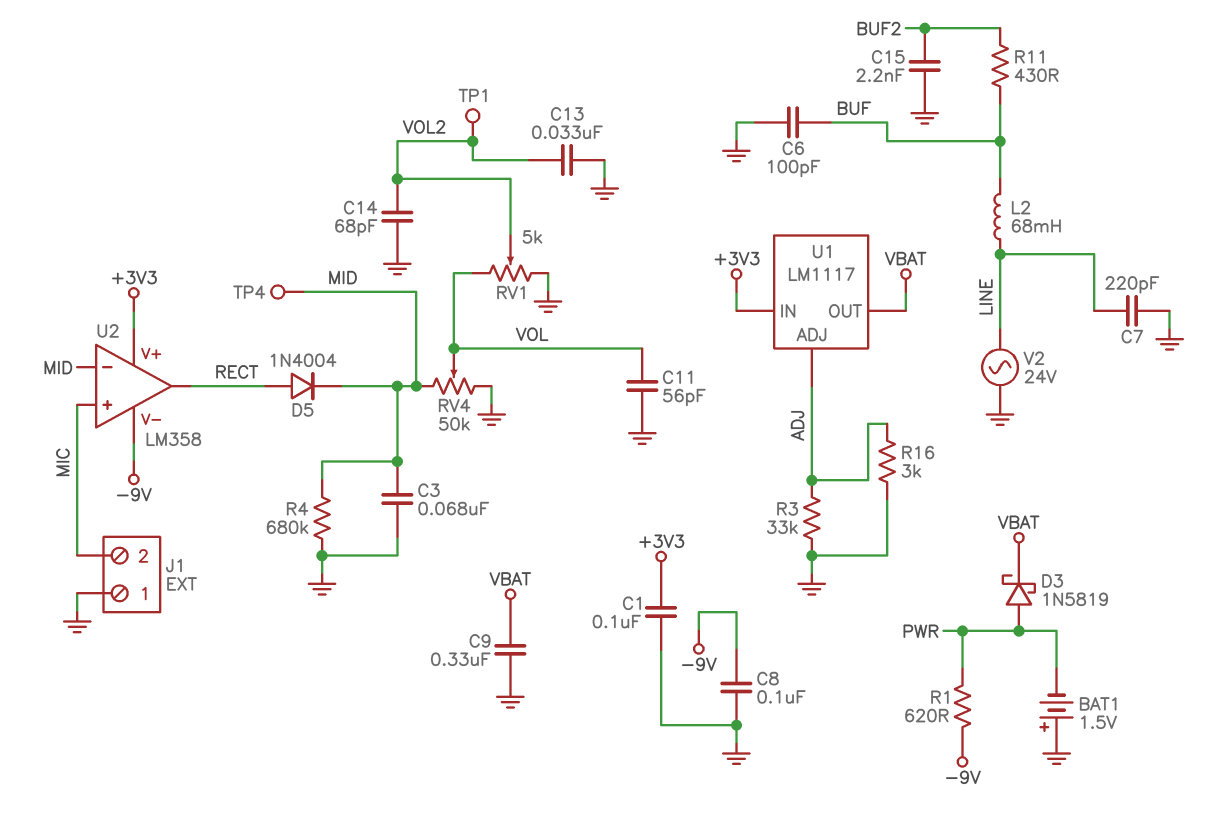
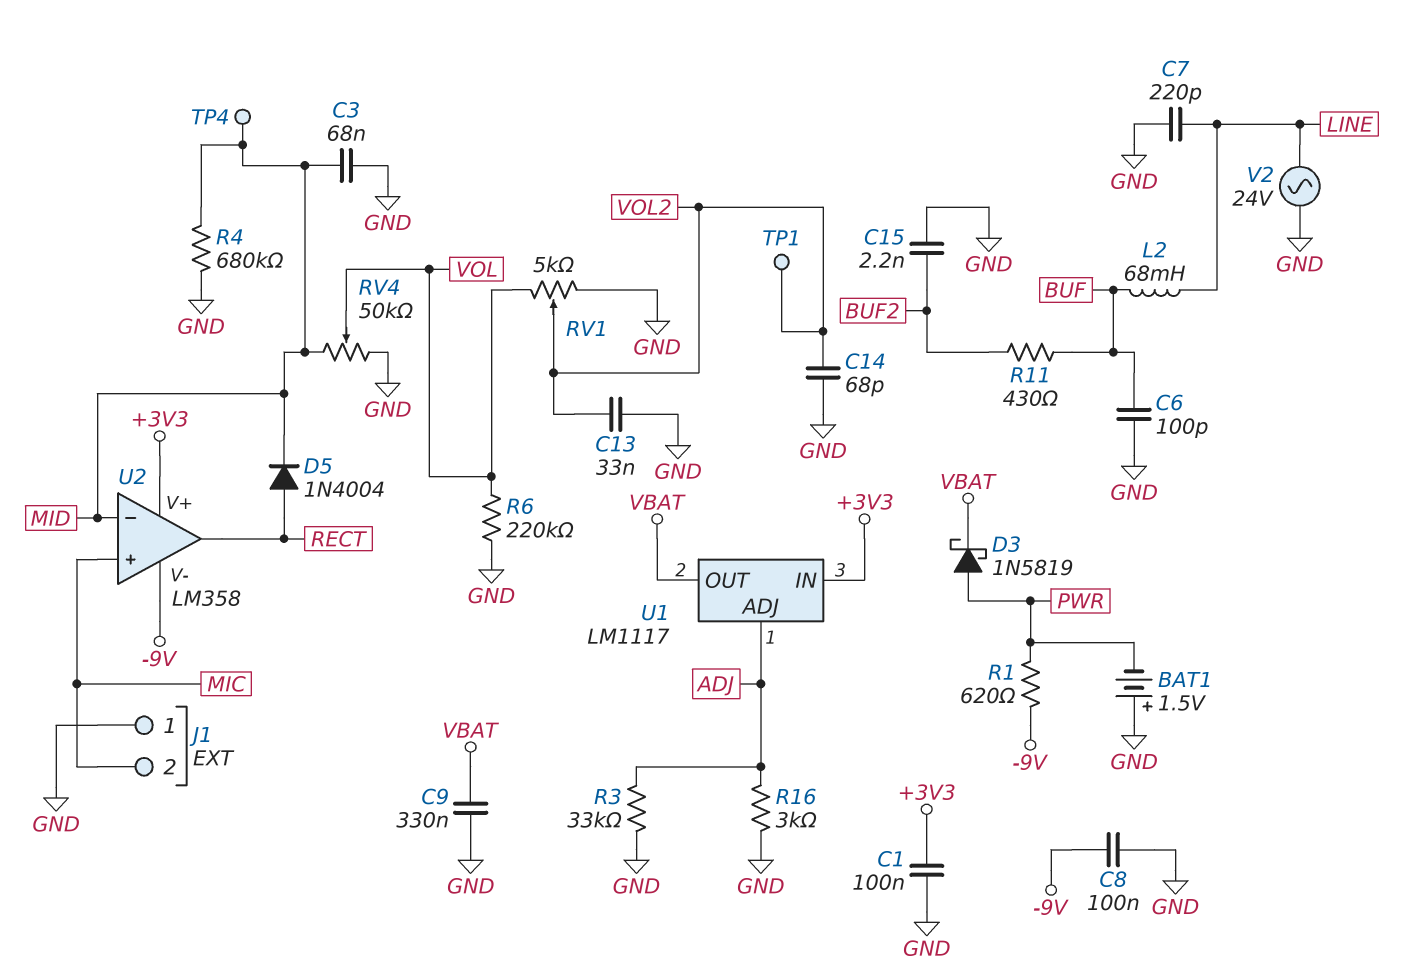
C11: 56pF (GND, VOL) -> none
R6: none -> 220k (GND, VOL)

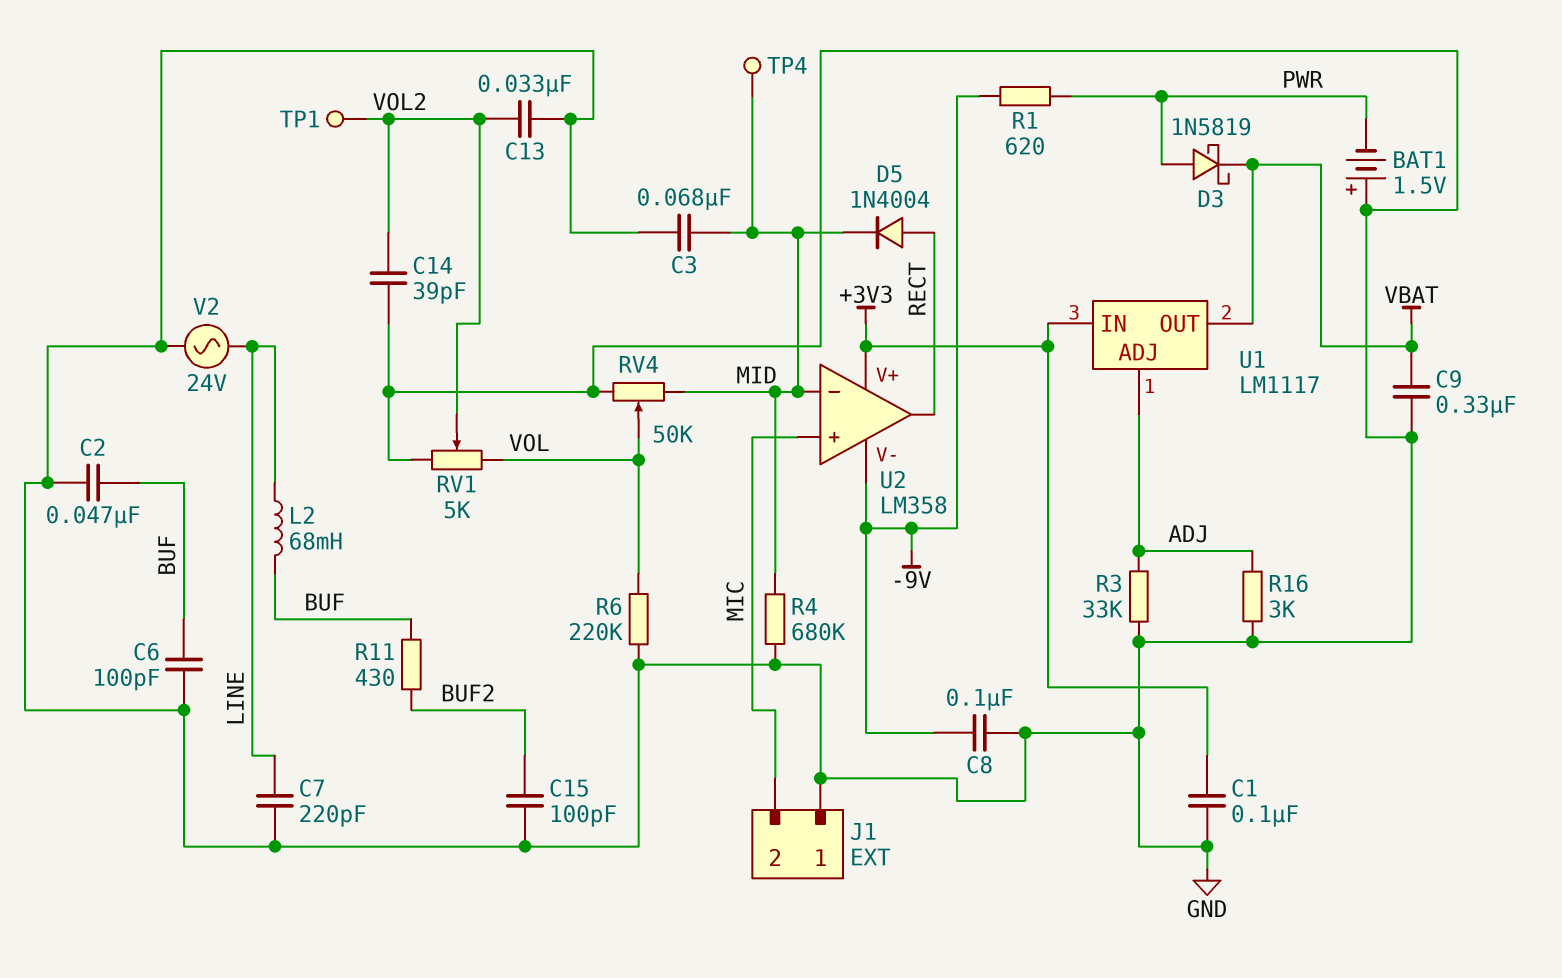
C2: none -> 47nF (BUF, GND)
C14: 68pF (GND, VOL2) -> 39pF (GND, VOL2)
C15: 2.2nF (BUF2, GND) -> 100pF (BUF2, GND)

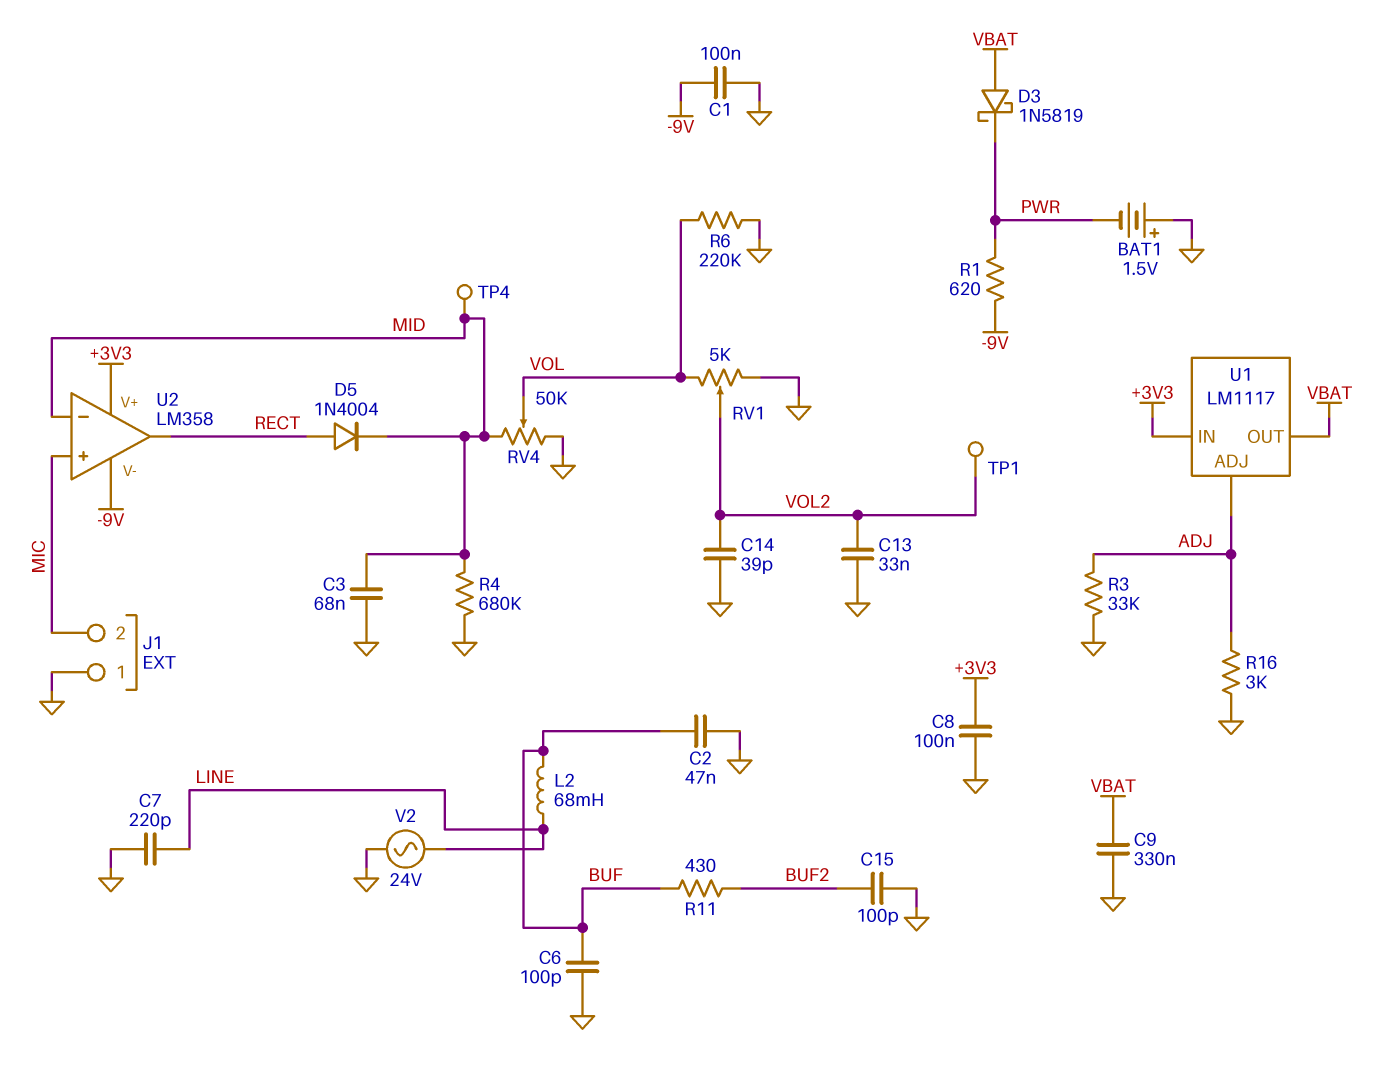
C1: 100nF (+3V3, GND) -> 100nF (-9V, GND)
C8: 100nF (-9V, GND) -> 100nF (+3V3, GND)
D3: schottky 1N5819 (A PWR, K VBAT) -> schottky 1N5819 (A VBAT, K PWR)

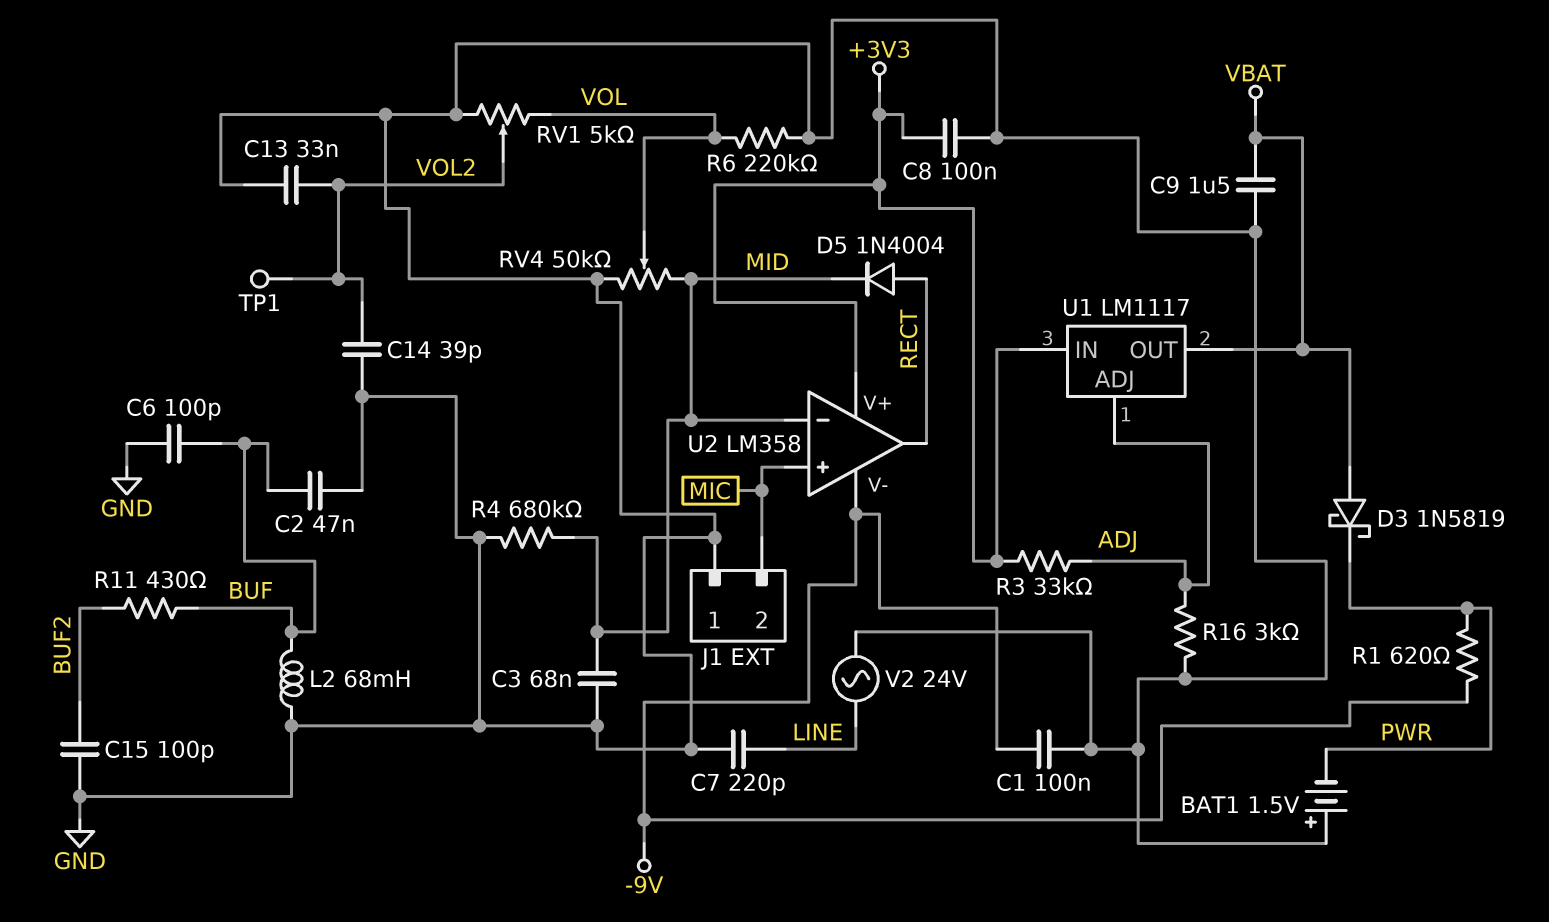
C9: 330nF (GND, VBAT) -> 1.5uF (GND, VBAT)
L2: 68mH (BUF, LINE) -> 68mH (BUF, GND)
R3: 33k (ADJ, GND) -> 33k (+3V3, ADJ)
TP4: test point (MID) -> none

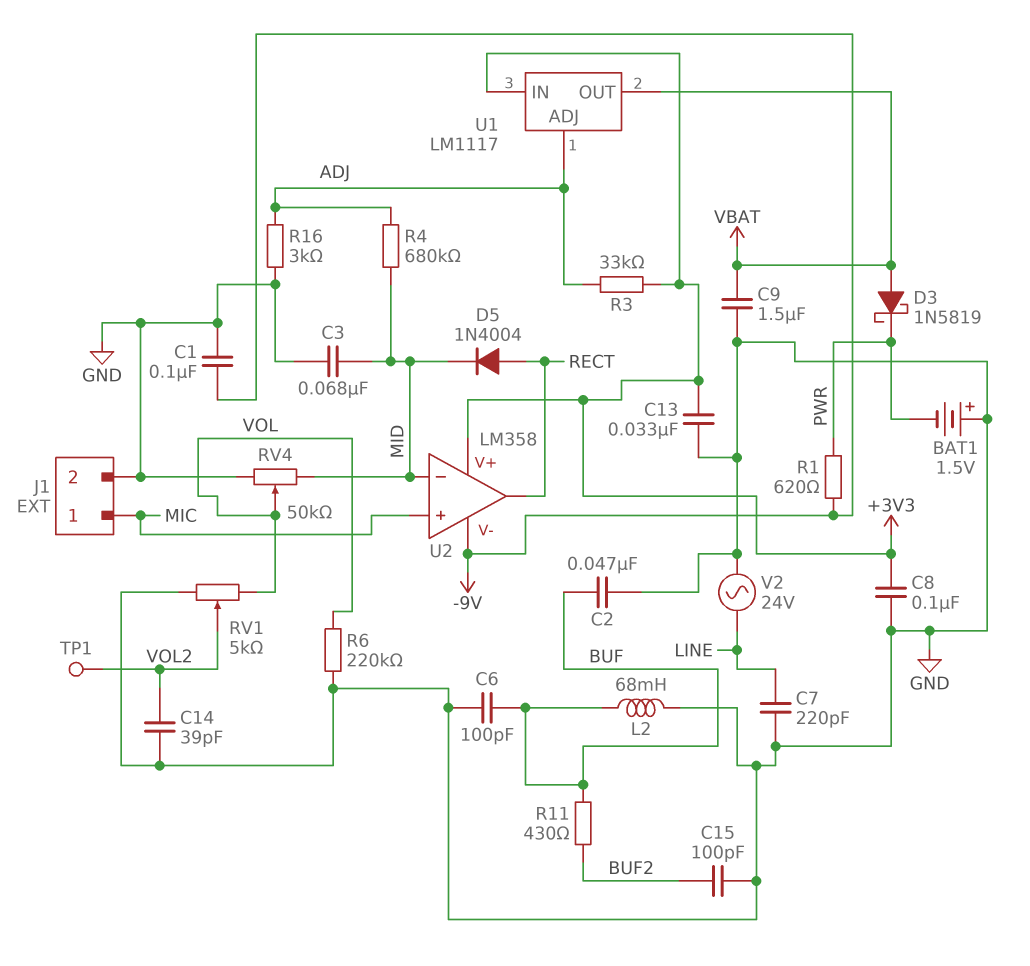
C13: 33nF (GND, VOL2) -> 33nF (+3V3, GND)
J1 pin 1: GND -> MIC
J1 pin 2: MIC -> GND
R4: 680k (GND, MID) -> 680k (ADJ, MID)

